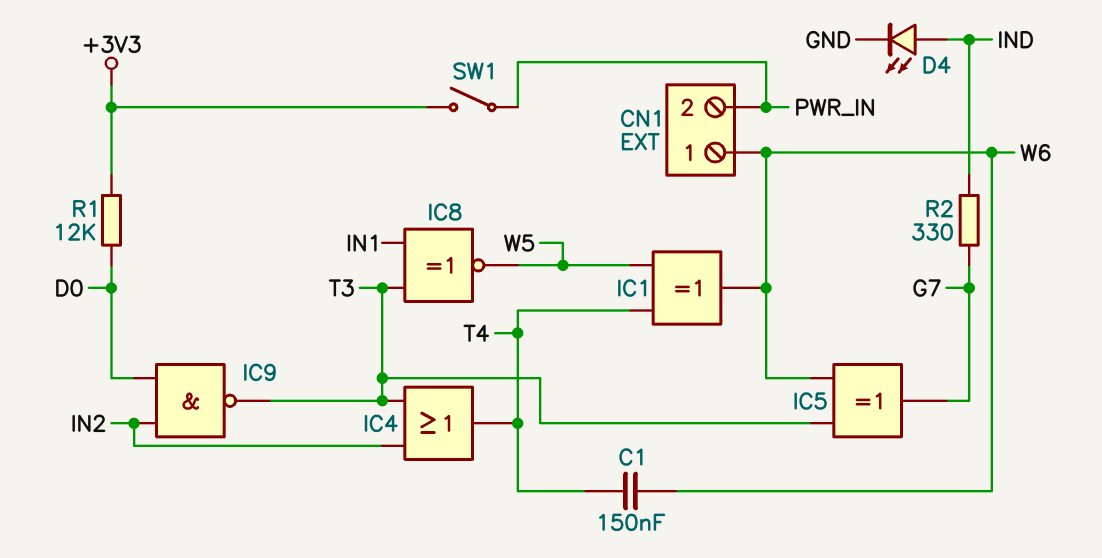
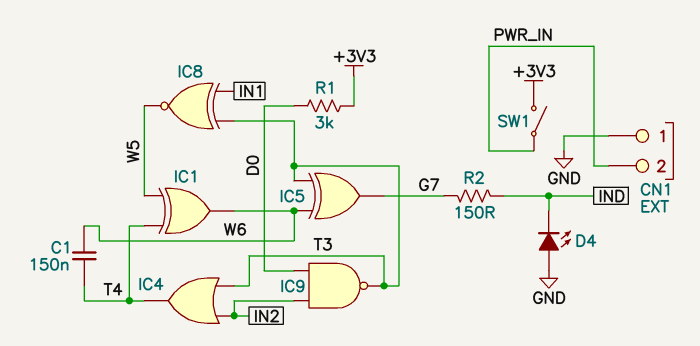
CN1 pin 1: W6 -> GND
D4: LED (A IND, K GND) -> LED (A GND, K IND)
R1: 12k (+3V3, D0) -> 3k (+3V3, D0)
R2: 330 (G7, IND) -> 150 (G7, IND)

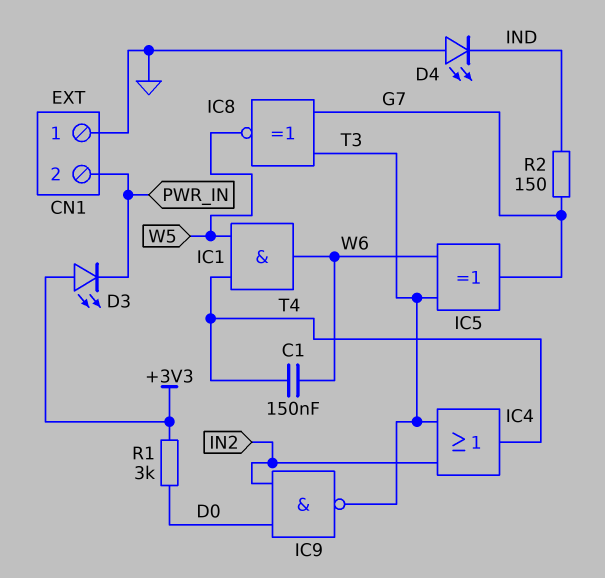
D3: none -> LED (A +3V3, K PWR_IN)
IC1: XOR (in T4, in W5, out W6) -> AND (in T4, in W5, out W6)
IC8: XNOR (in IN1, in T3, out W5) -> XNOR (in G7, in T3, out W5)
SW1: switch (+3V3, PWR_IN) -> none

